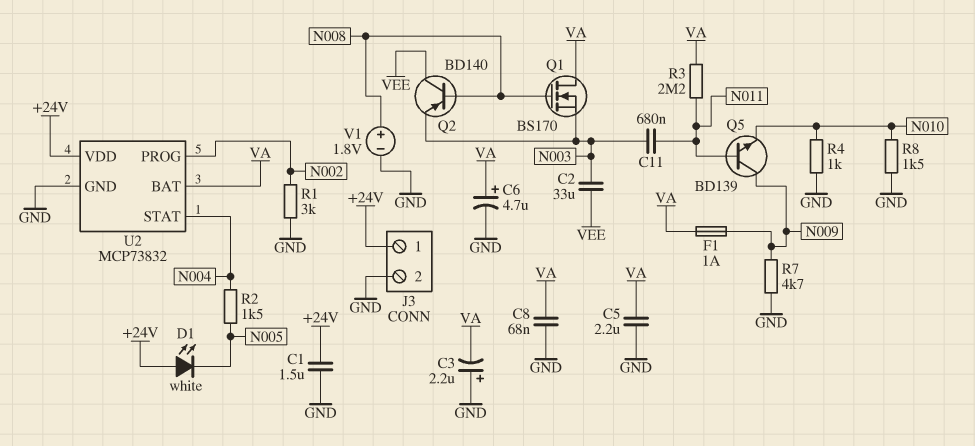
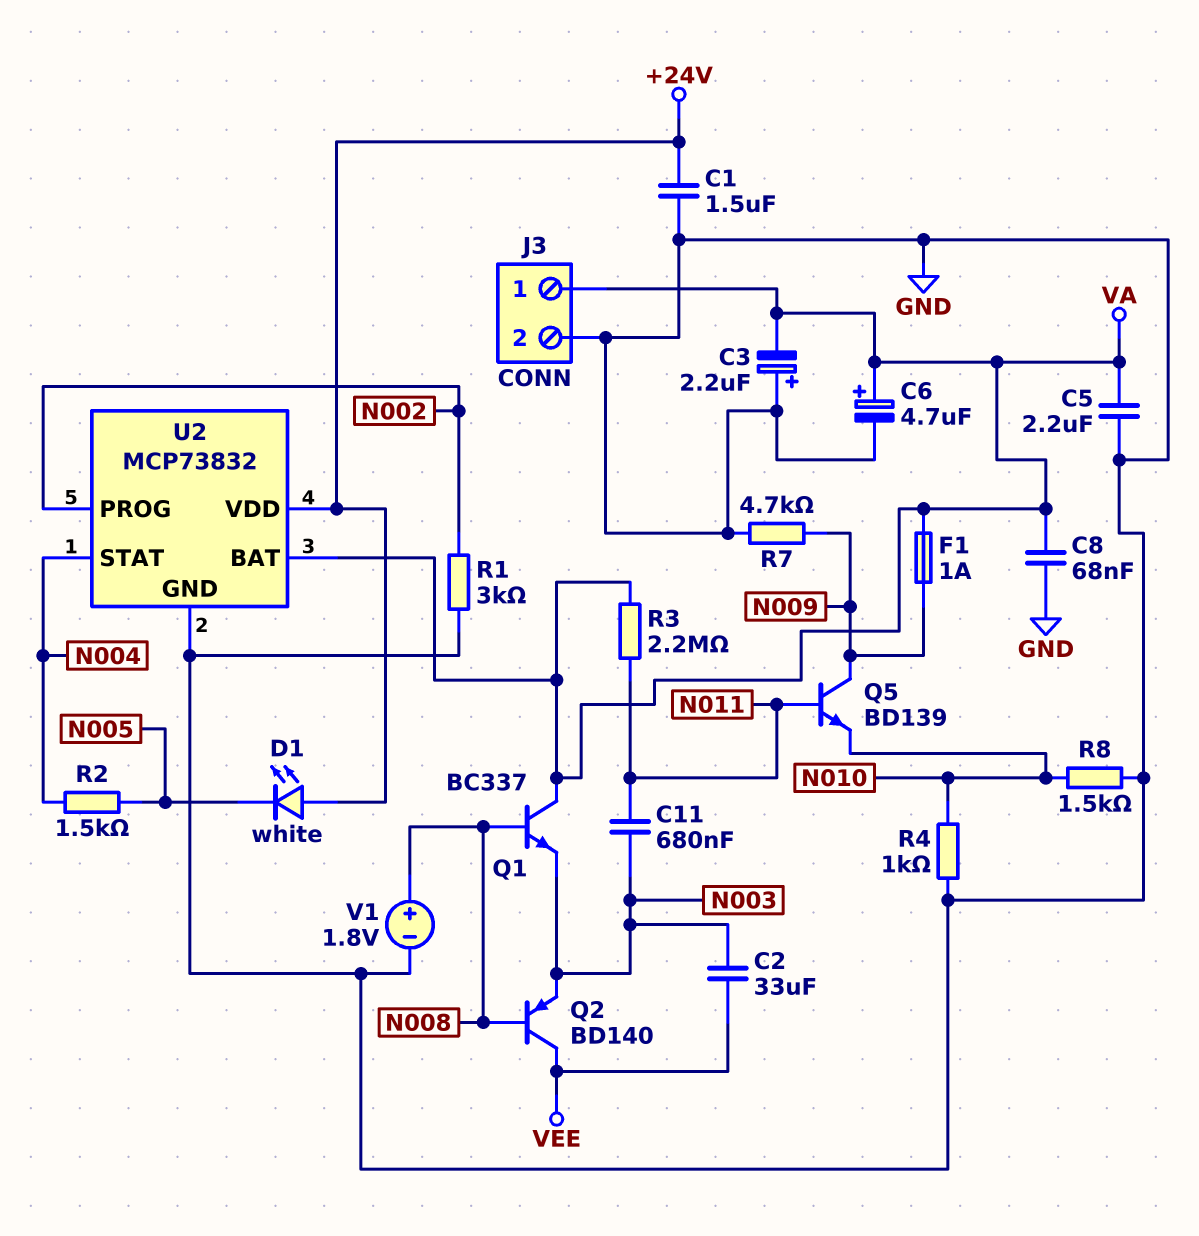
J3 pin 1: +24V -> VA
Q1: NMOS BS170 (G N008, D VA, S N003) -> NPN BC337 (B N008, C VA, E N003)

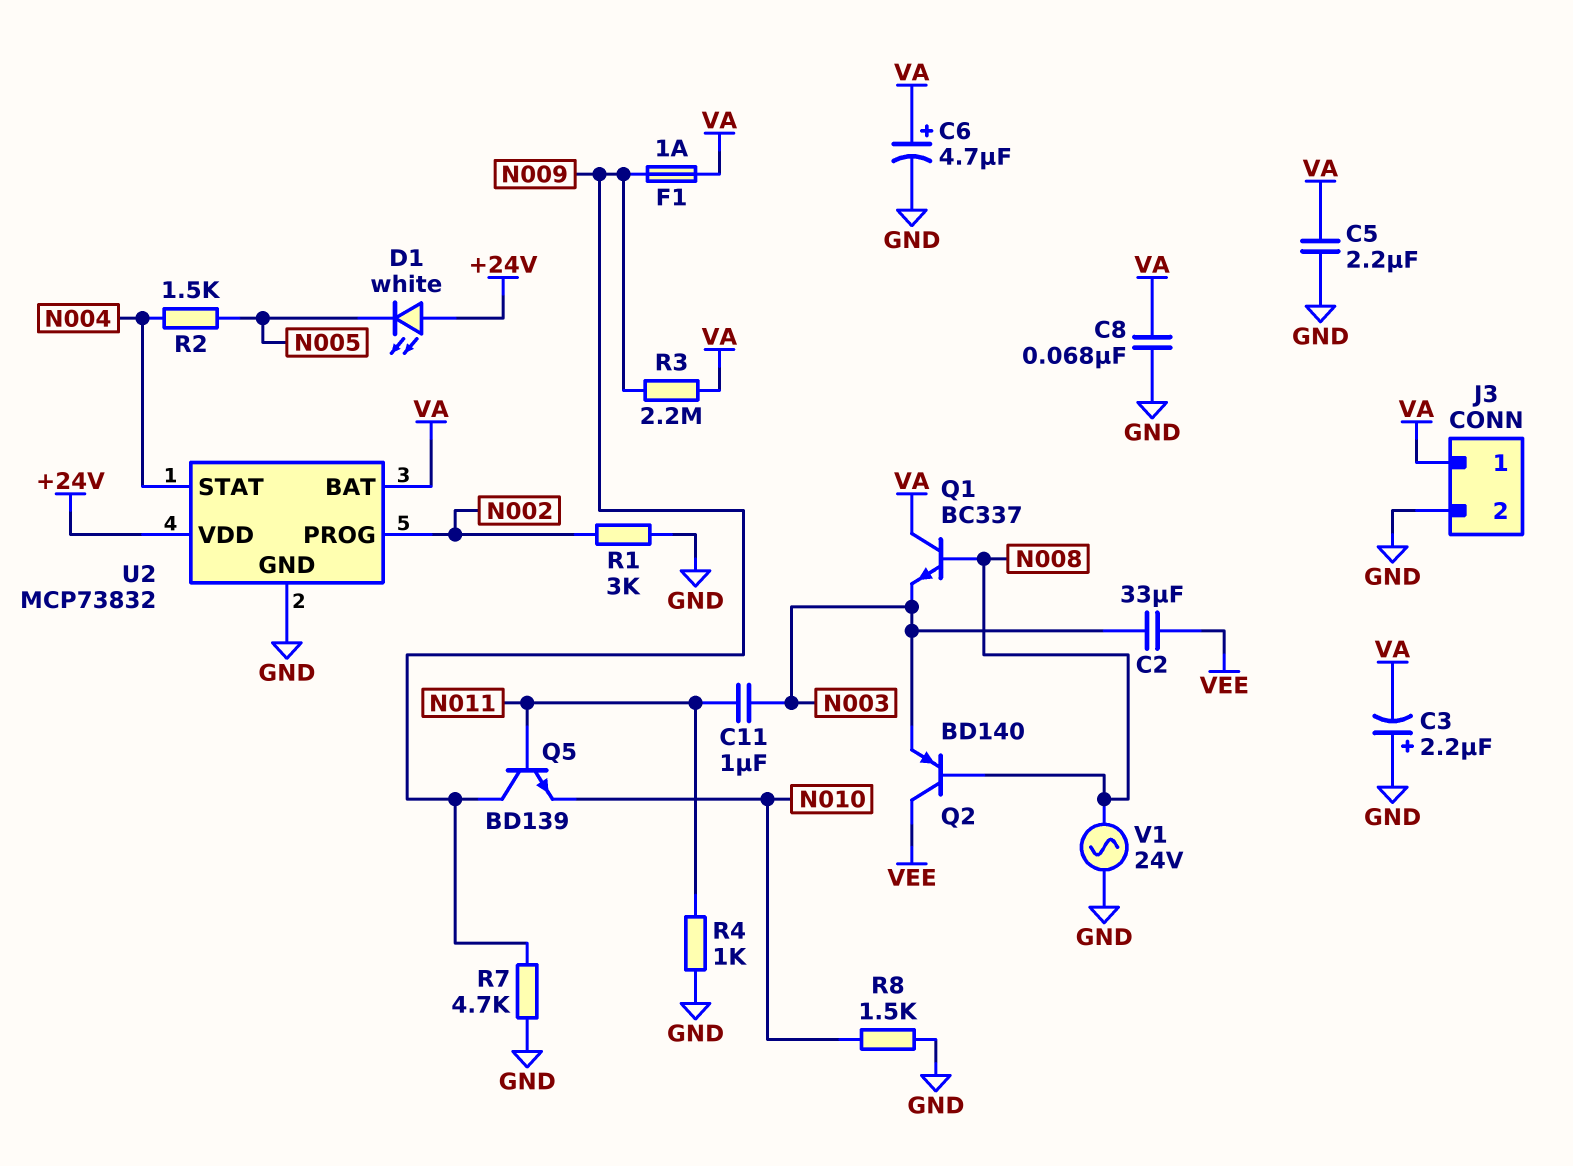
C1: 1.5uF (+24V, GND) -> none
C11: 680nF (N003, N011) -> 1uF (N003, N011)
R3: 2.2M (N011, VA) -> 2.2M (N009, VA)
R4: 1k (GND, N010) -> 1k (GND, N011)
V1: 1.8V (plus N008, minus GND) -> AC 24V (GND, N008)

